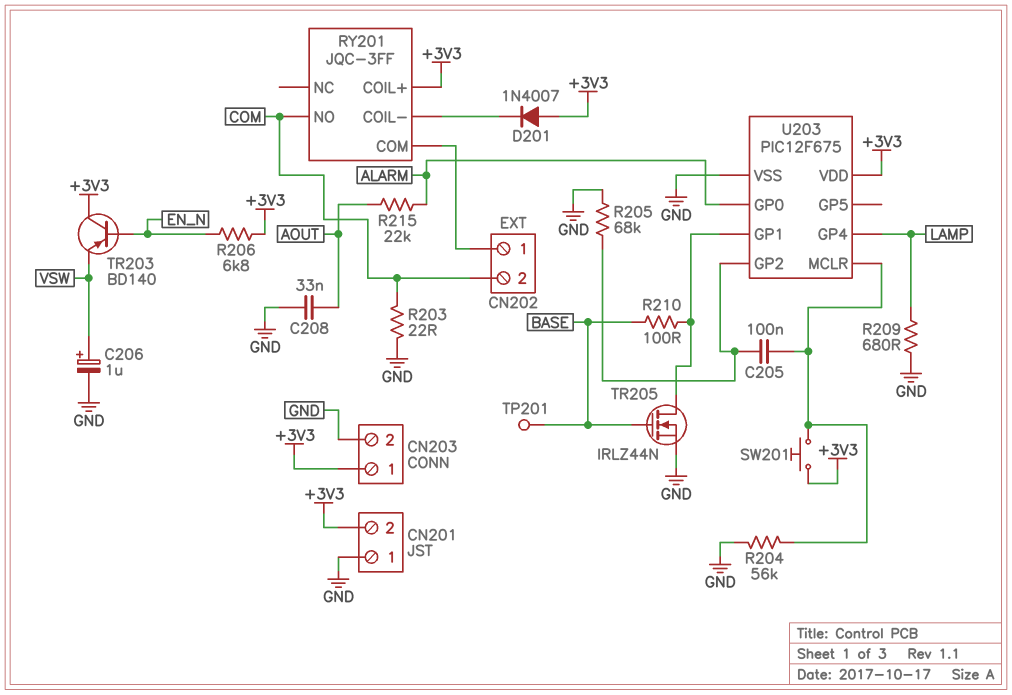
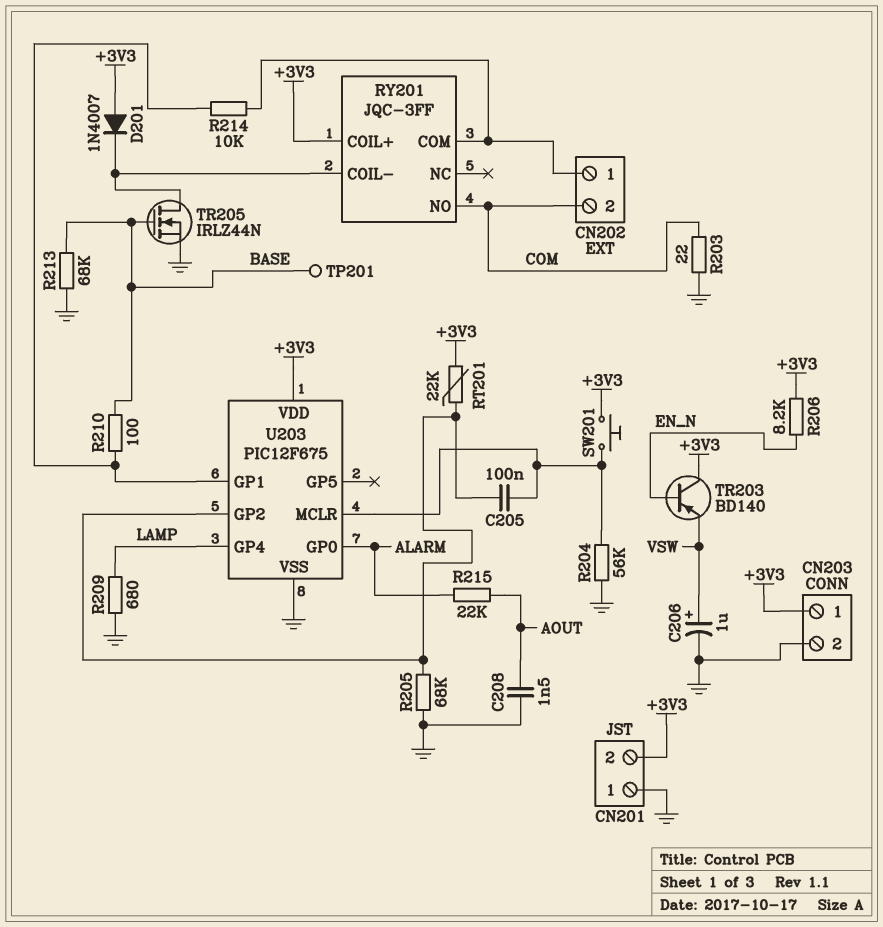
C208: 33nF (AOUT, GND) -> 1.5nF (AOUT, GND)
R206: 6.8k (+3V3, EN_N) -> 8.2k (+3V3, EN_N)
R213: none -> 68k (BASE, GND)
R214: none -> 10k (CN202/1, U203/GP1)
RT201: none -> 22k (+3V3, U203/GP2)
TR205: NMOS IRLZ44N (G BASE, D U203/GP1, S GND) -> NMOS IRLZ44N (G BASE, D RY201/COIL-, S GND)

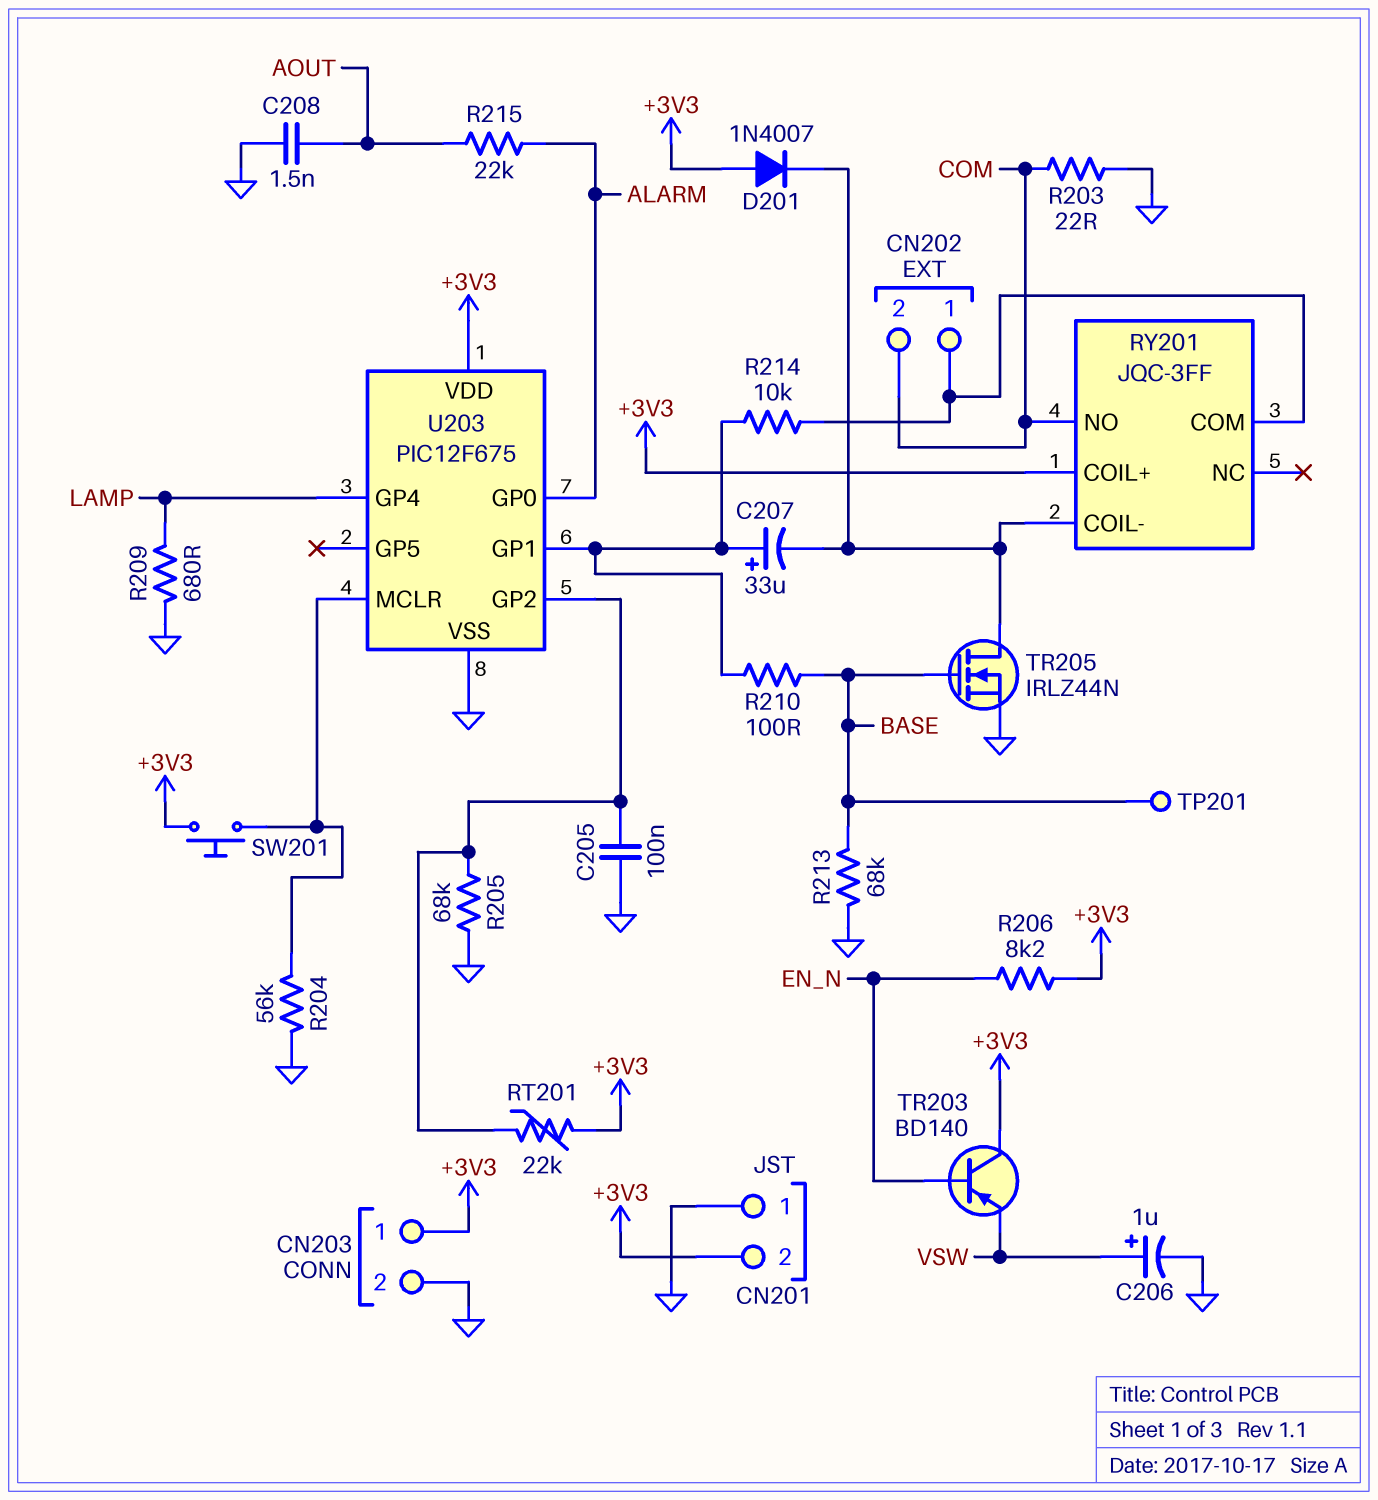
C205: 100nF (U203/GP2, U203/MCLR) -> 100nF (GND, U203/GP2)
C207: none -> 33uF (plus U203/GP1, minus RY201/COIL-)

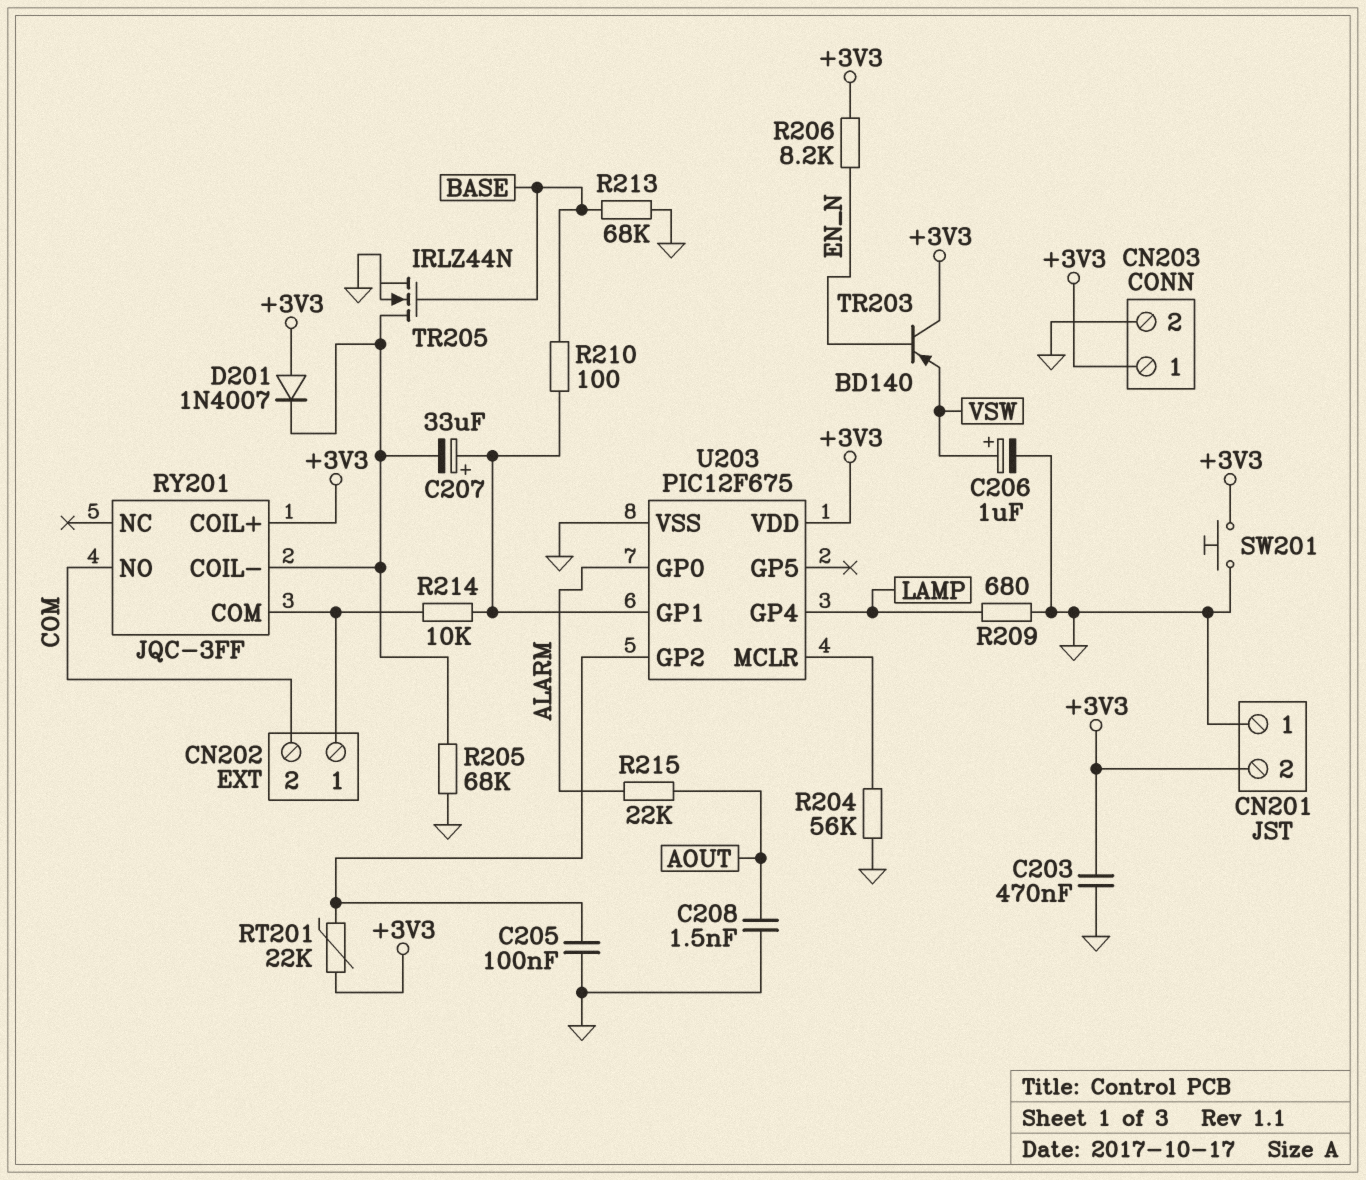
C203: none -> 470nF (+3V3, GND)
R203: 22 (COM, GND) -> none
R205: 68k (GND, U203/GP2) -> 68k (GND, RY201/COIL-)
SW201: button (+3V3, U203/MCLR) -> button (+3V3, GND)
TP201: test point (BASE) -> none

